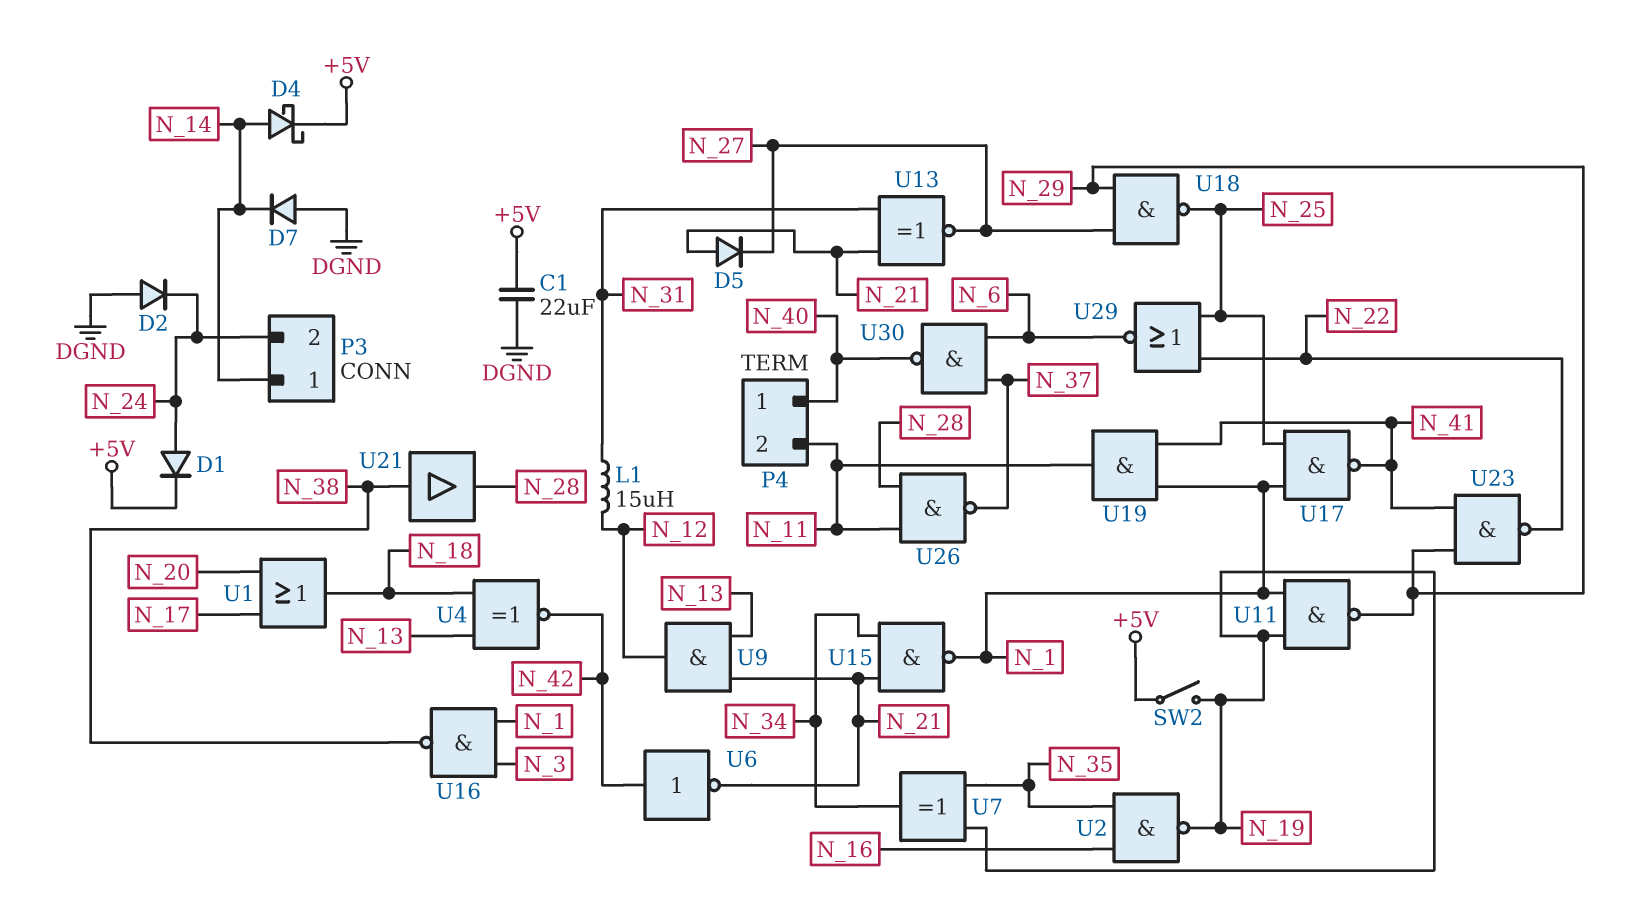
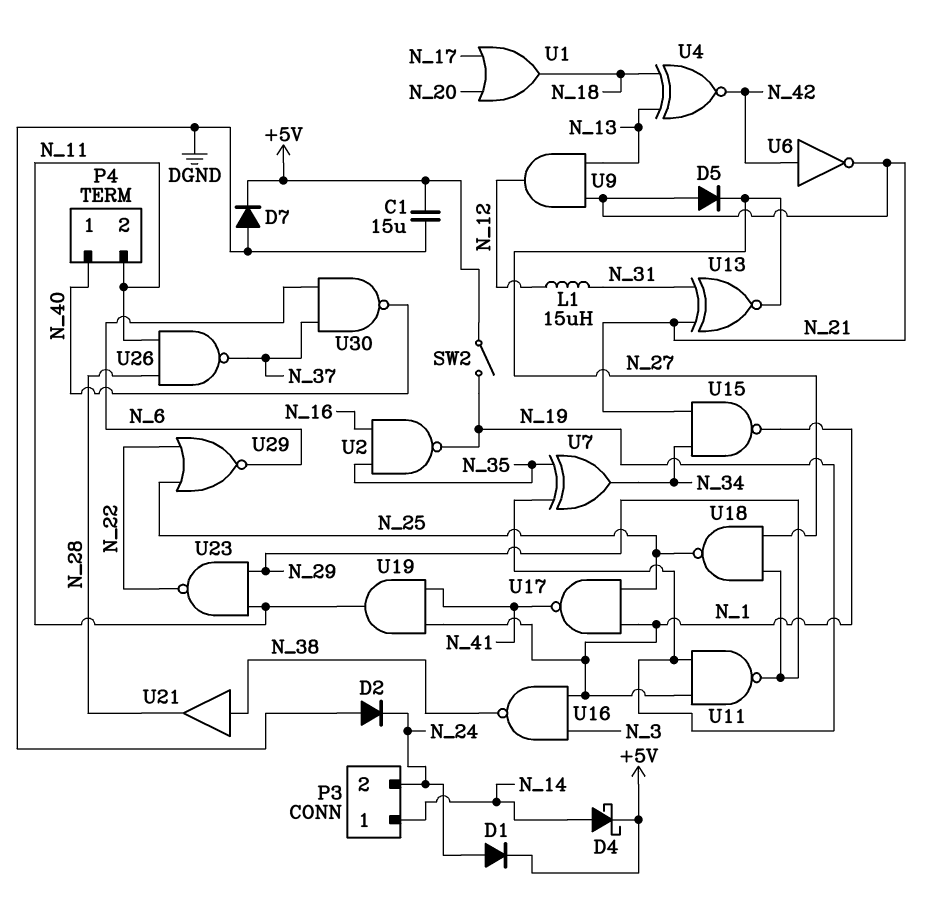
C1: 22uF (+5V, DGND) -> 15uF (+5V, DGND)
D7: diode (A DGND, K N_14) -> diode (A DGND, K +5V)
U23: NAND (in N_29, in N_41, out N_22) -> NAND (in N_11, in N_29, out N_22)

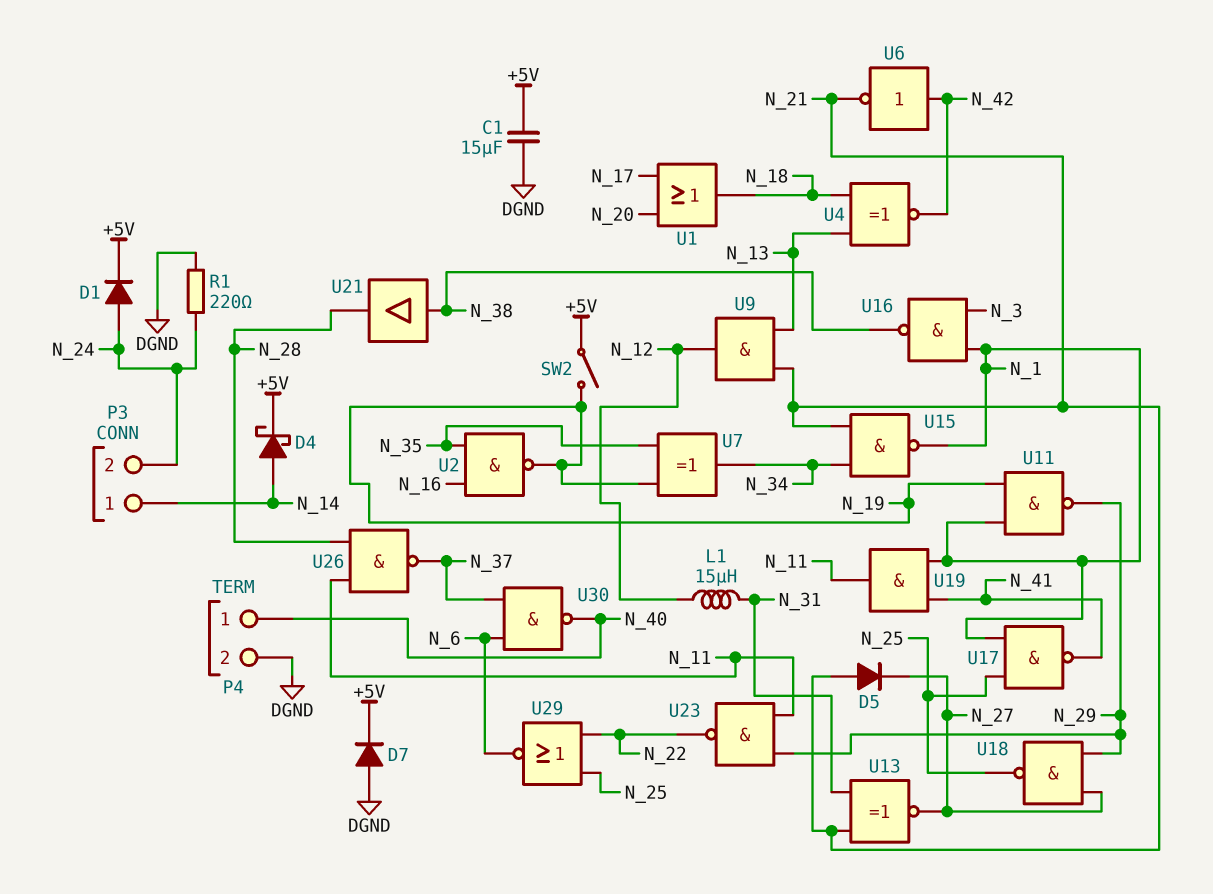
D2: diode (A DGND, K N_24) -> none
P4 pin 2: N_11 -> DGND
R1: none -> 220 (DGND, N_24)

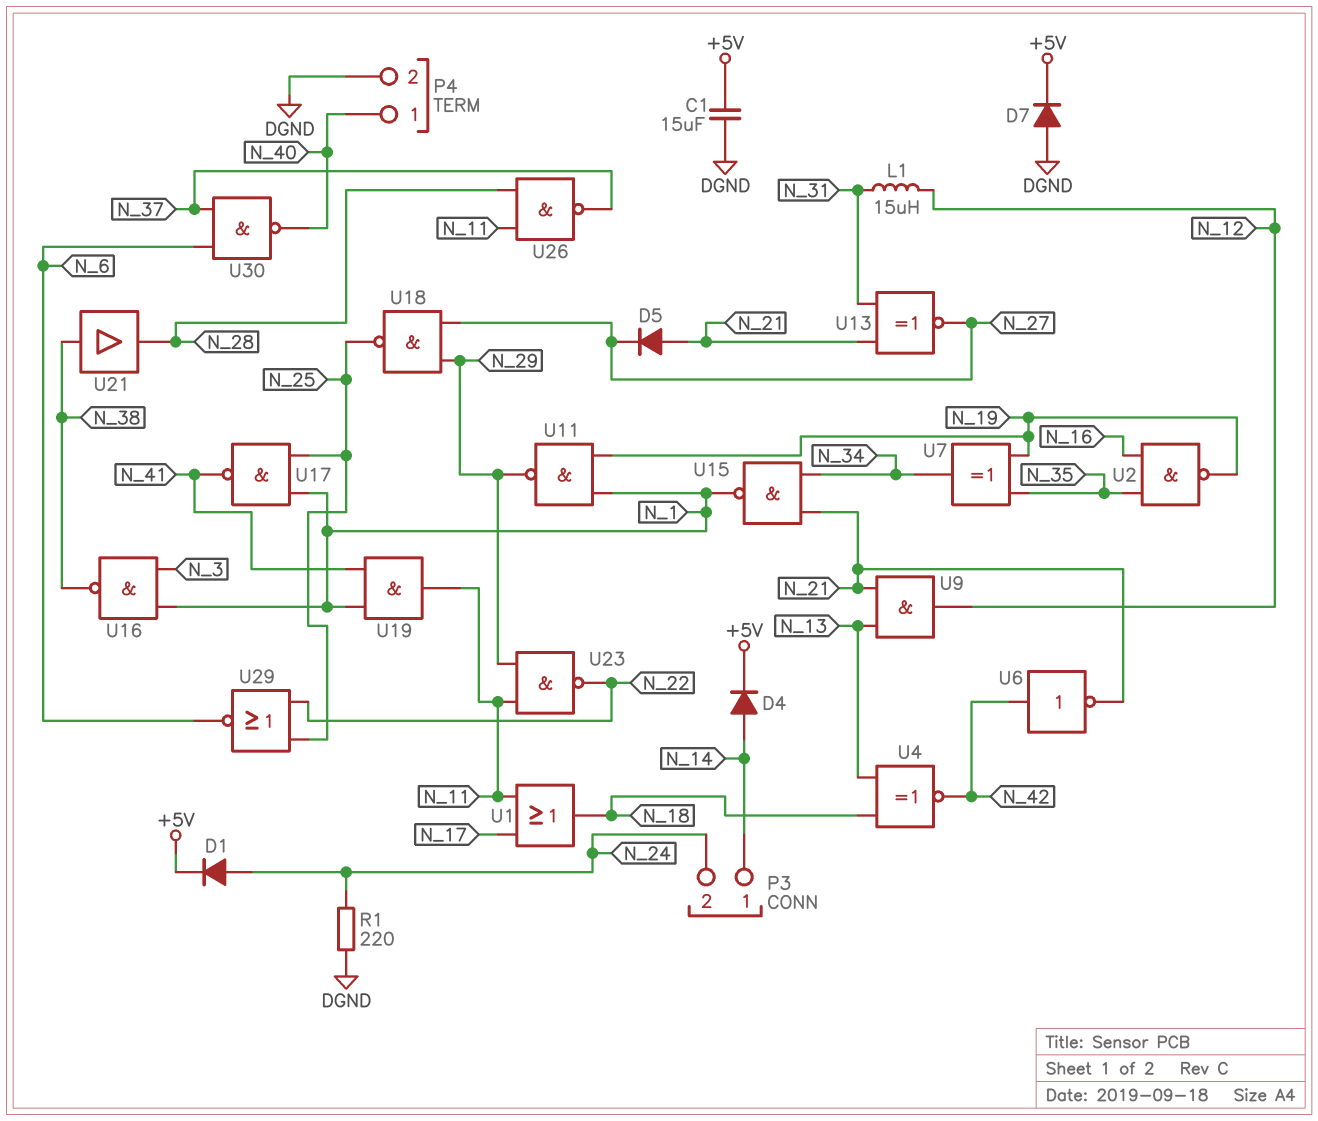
D4: schottky (A N_14, K +5V) -> diode (A N_14, K +5V)
SW2: switch (+5V, N_19) -> none
U1: OR (in N_17, in N_20, out N_18) -> OR (in N_11, in N_17, out N_18)

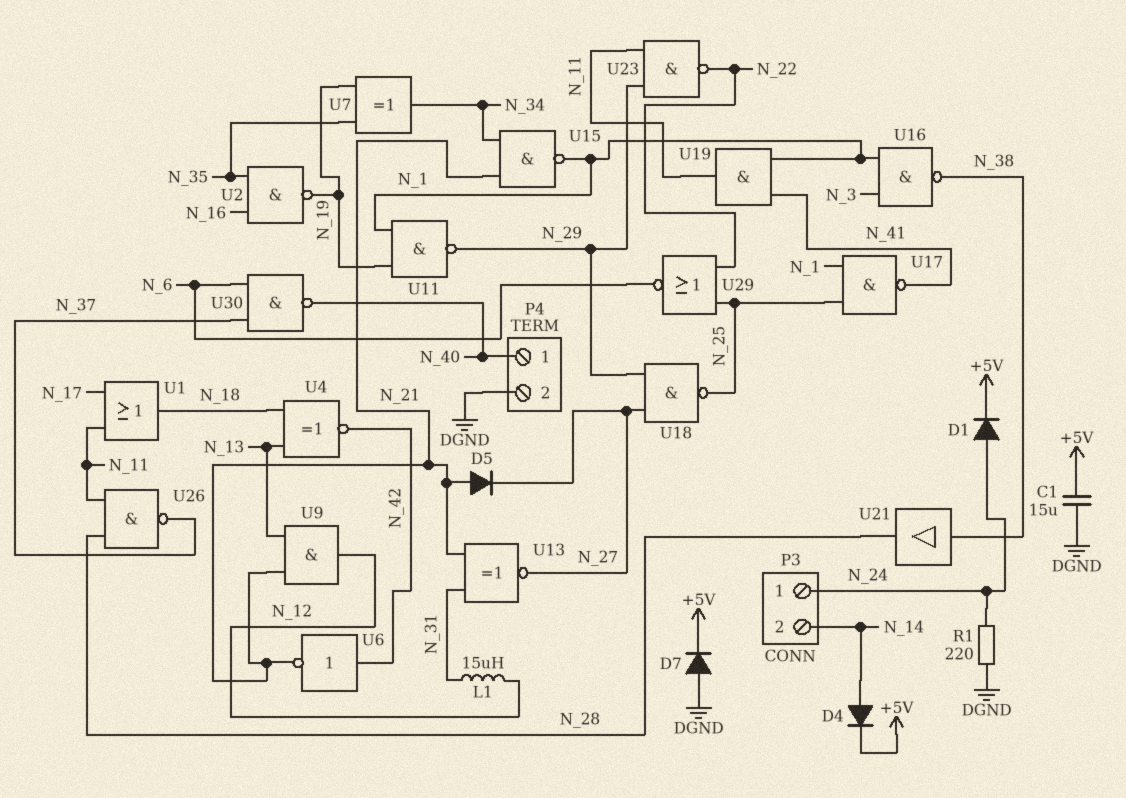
P3 pin 1: N_14 -> N_24
P3 pin 2: N_24 -> N_14

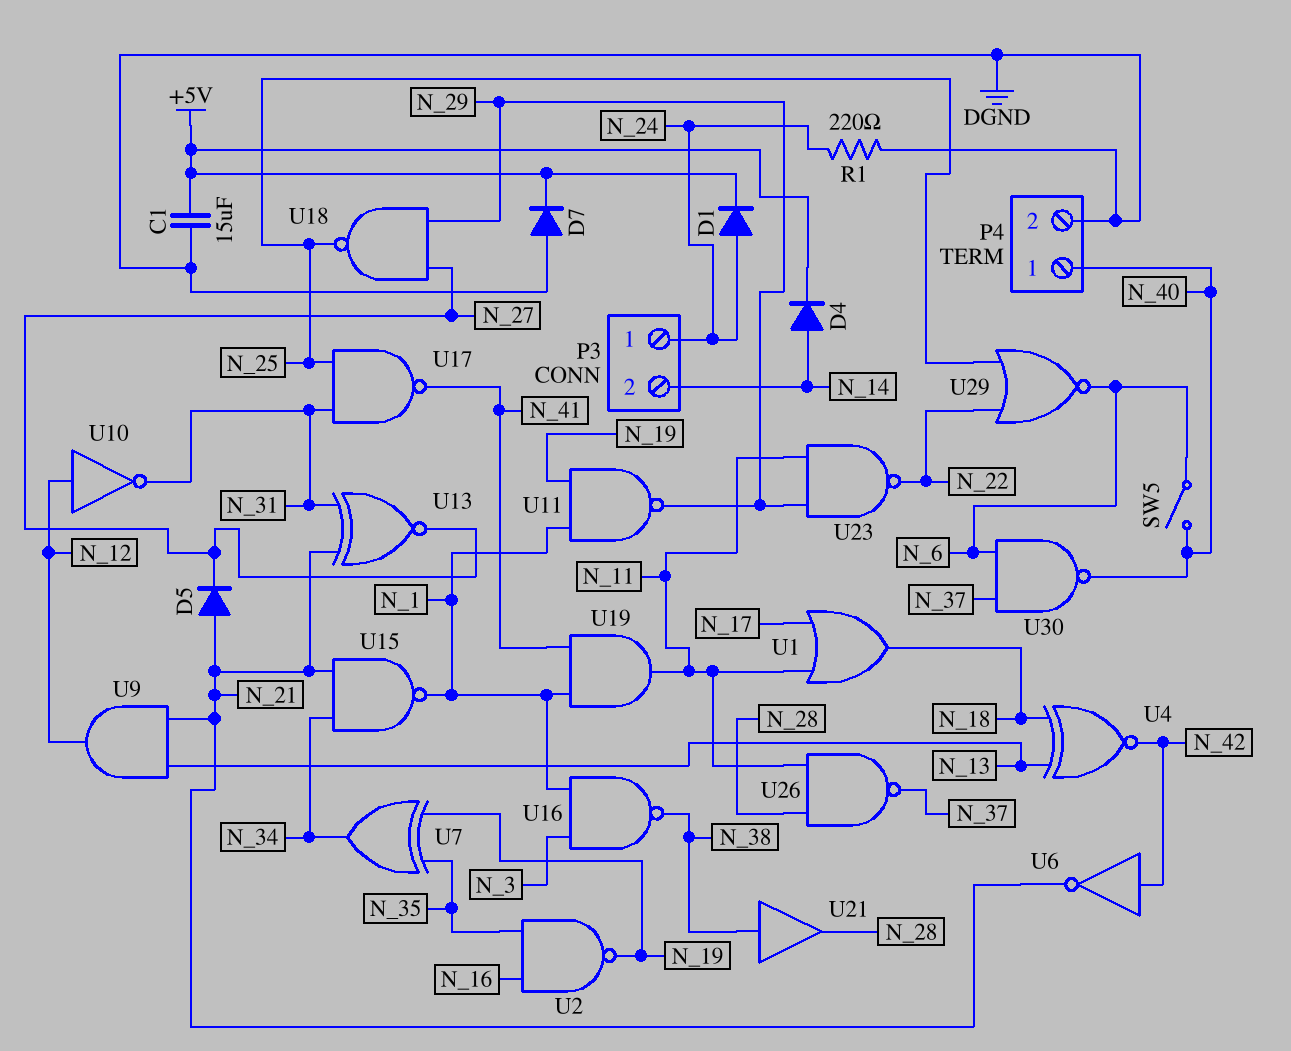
L1: 15uH (N_12, N_31) -> none
SW5: none -> switch (N_6, N_40)
U10: none -> NOT (in N_12, out N_31)
U17: NAND (in N_1, in N_25, out N_41) -> NAND (in N_25, in N_31, out N_41)

